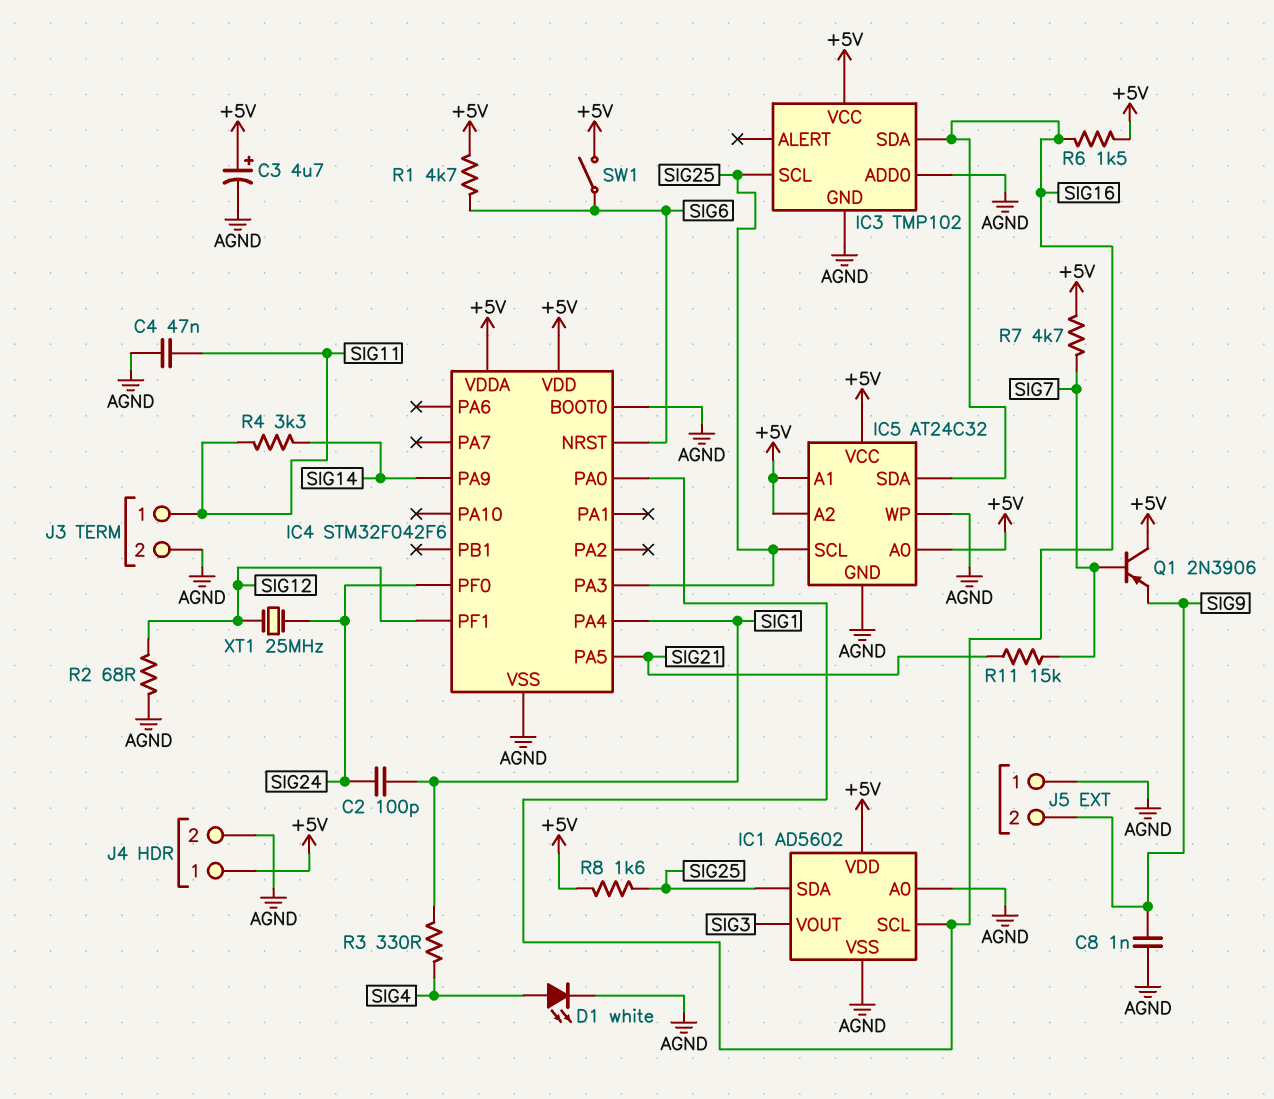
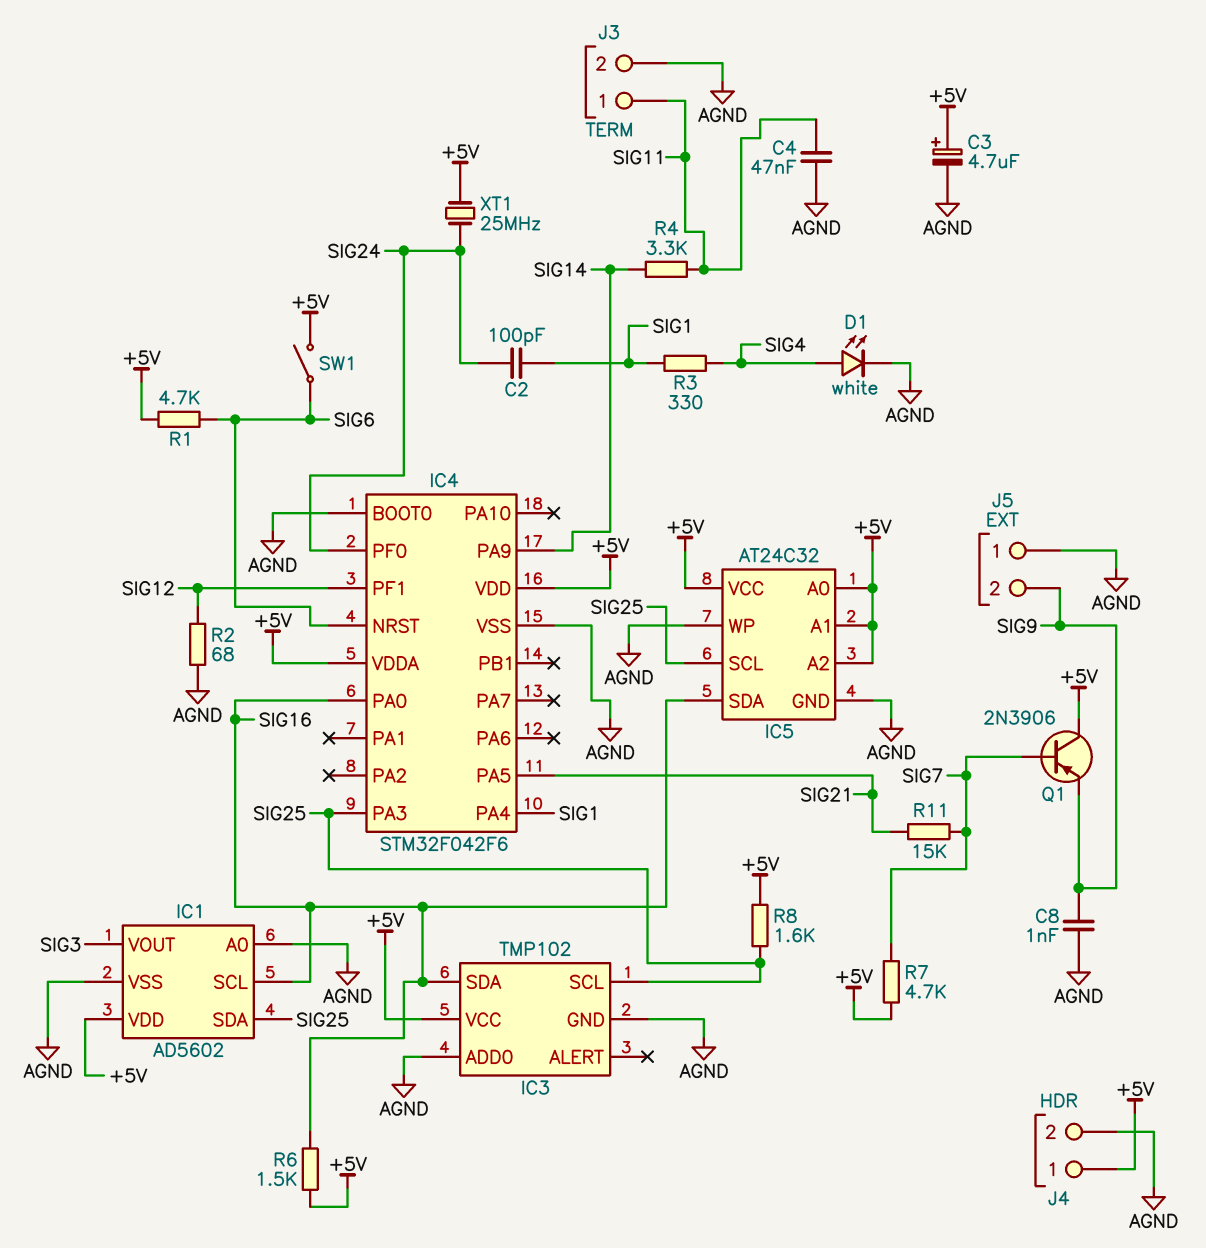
XT1: 25MHz (SIG12, SIG24) -> 25MHz (+5V, SIG24)

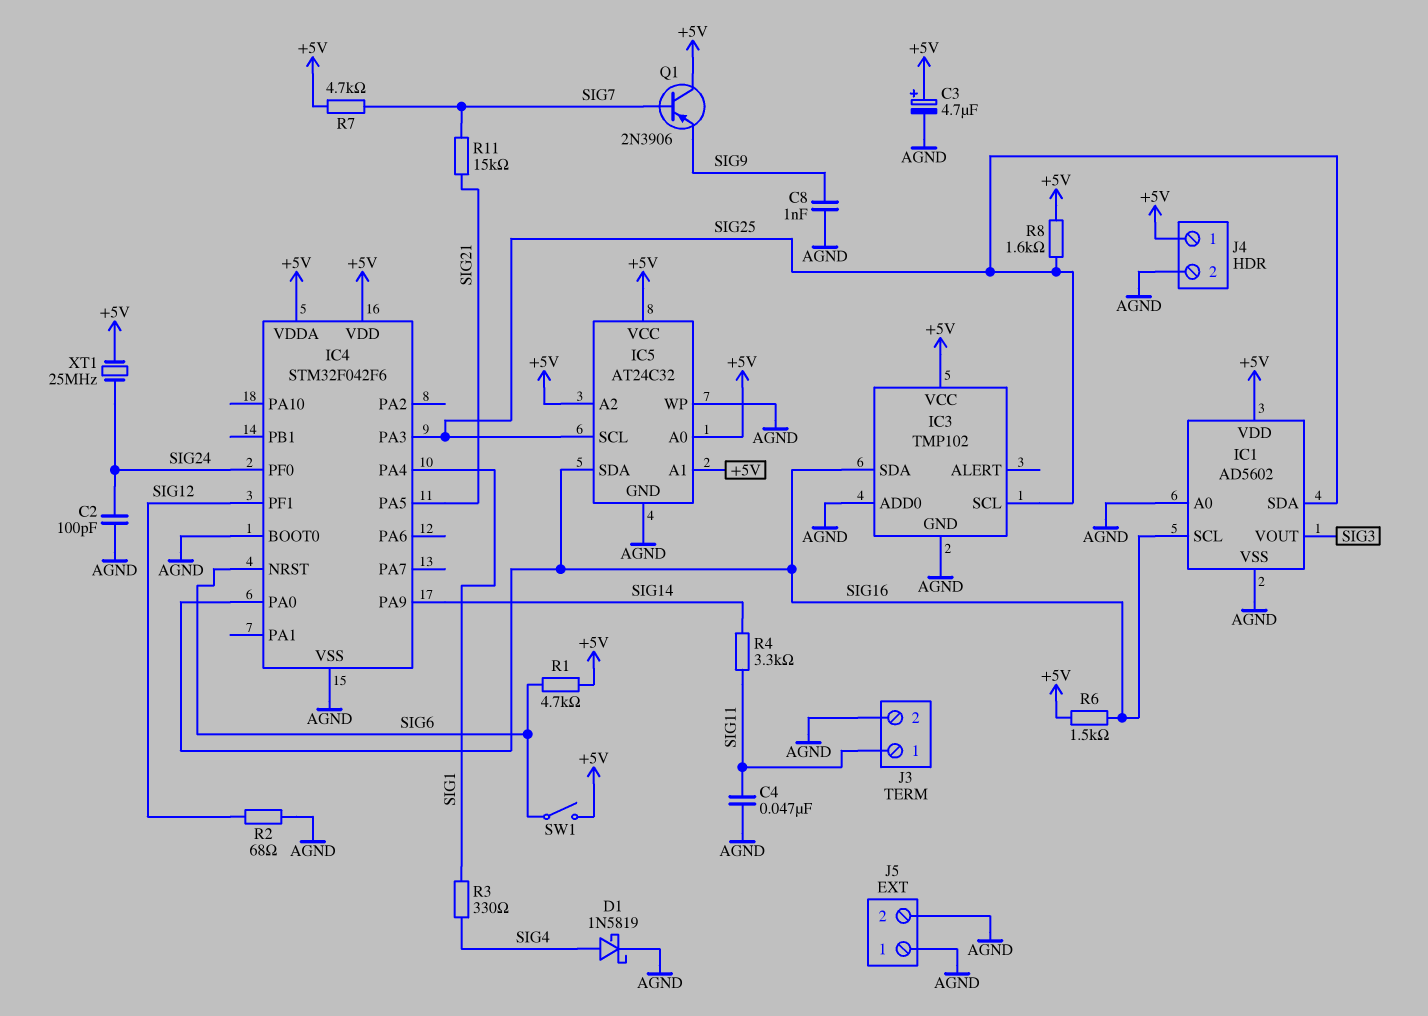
C2: 100pF (SIG1, SIG24) -> 100pF (AGND, SIG24)
D1: LED white (A SIG4, K AGND) -> schottky 1N5819 (A SIG4, K AGND)
J5 pin 2: SIG9 -> AGND

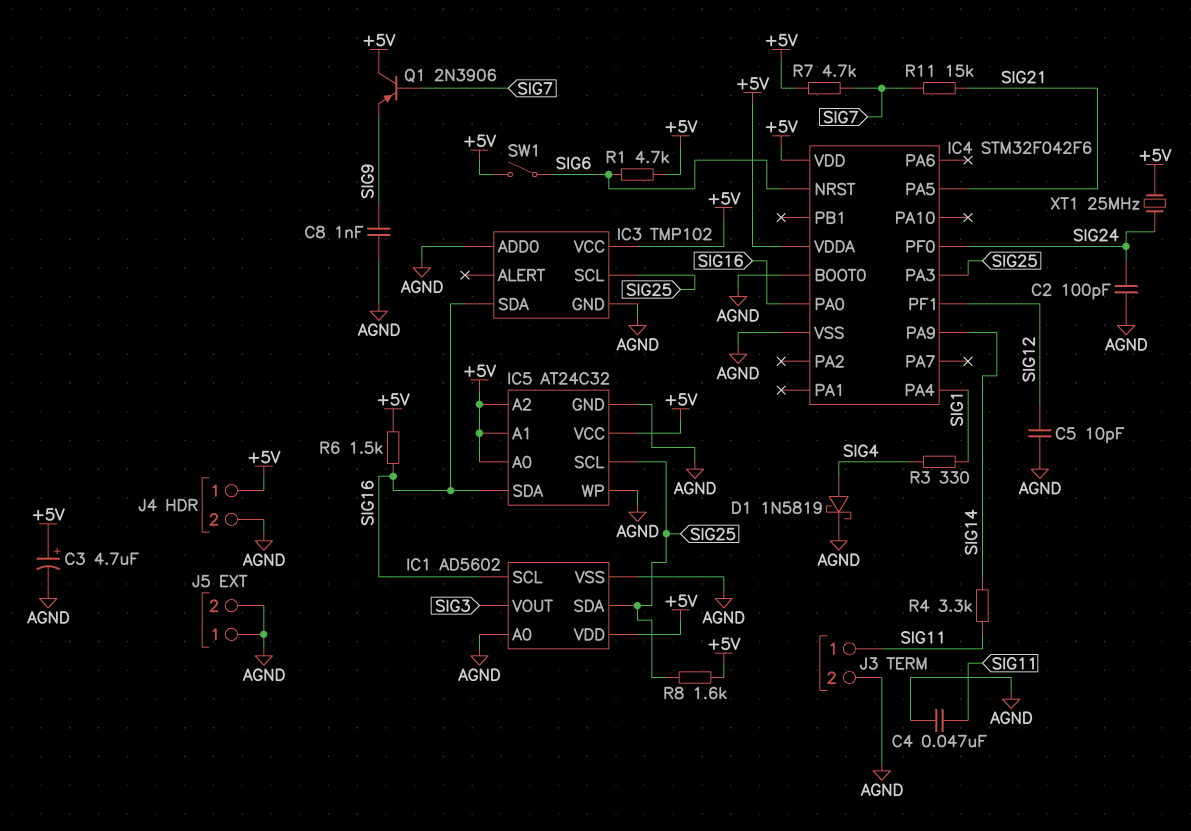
C5: none -> 10pF (AGND, SIG12)
R2: 68 (AGND, SIG12) -> none

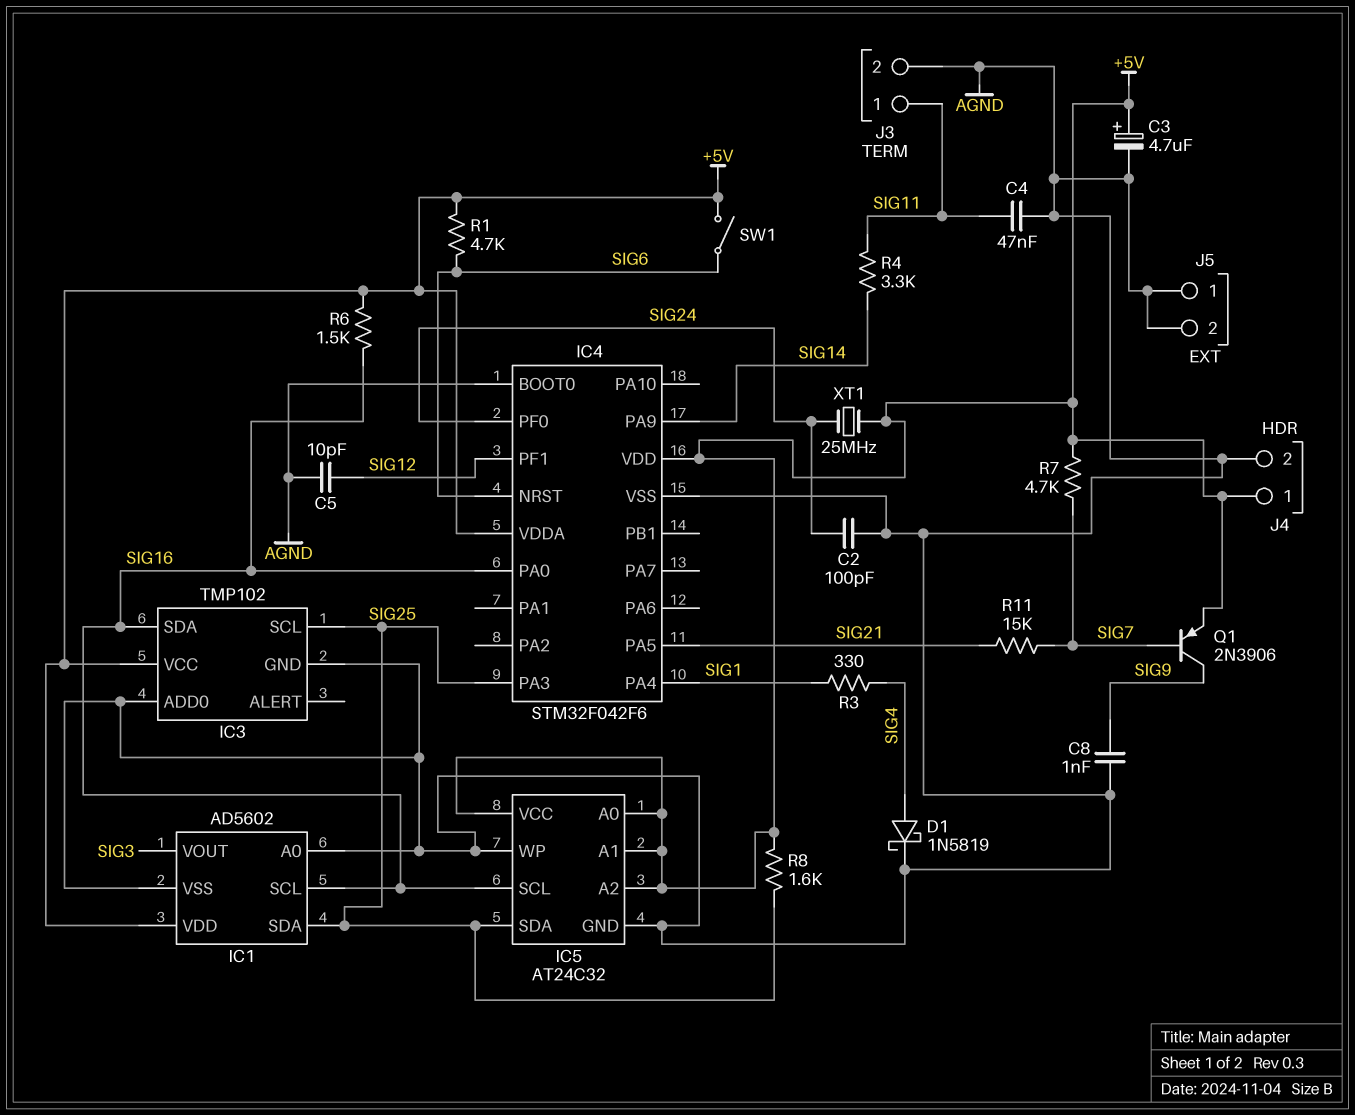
IC5 pin SCL: SIG25 -> SIG16
IC5 pin SDA: SIG16 -> SIG25
Q1: PNP 2N3906 (B SIG7, C +5V, E SIG9) -> PNP 2N3906 (B SIG7, C SIG9, E +5V)

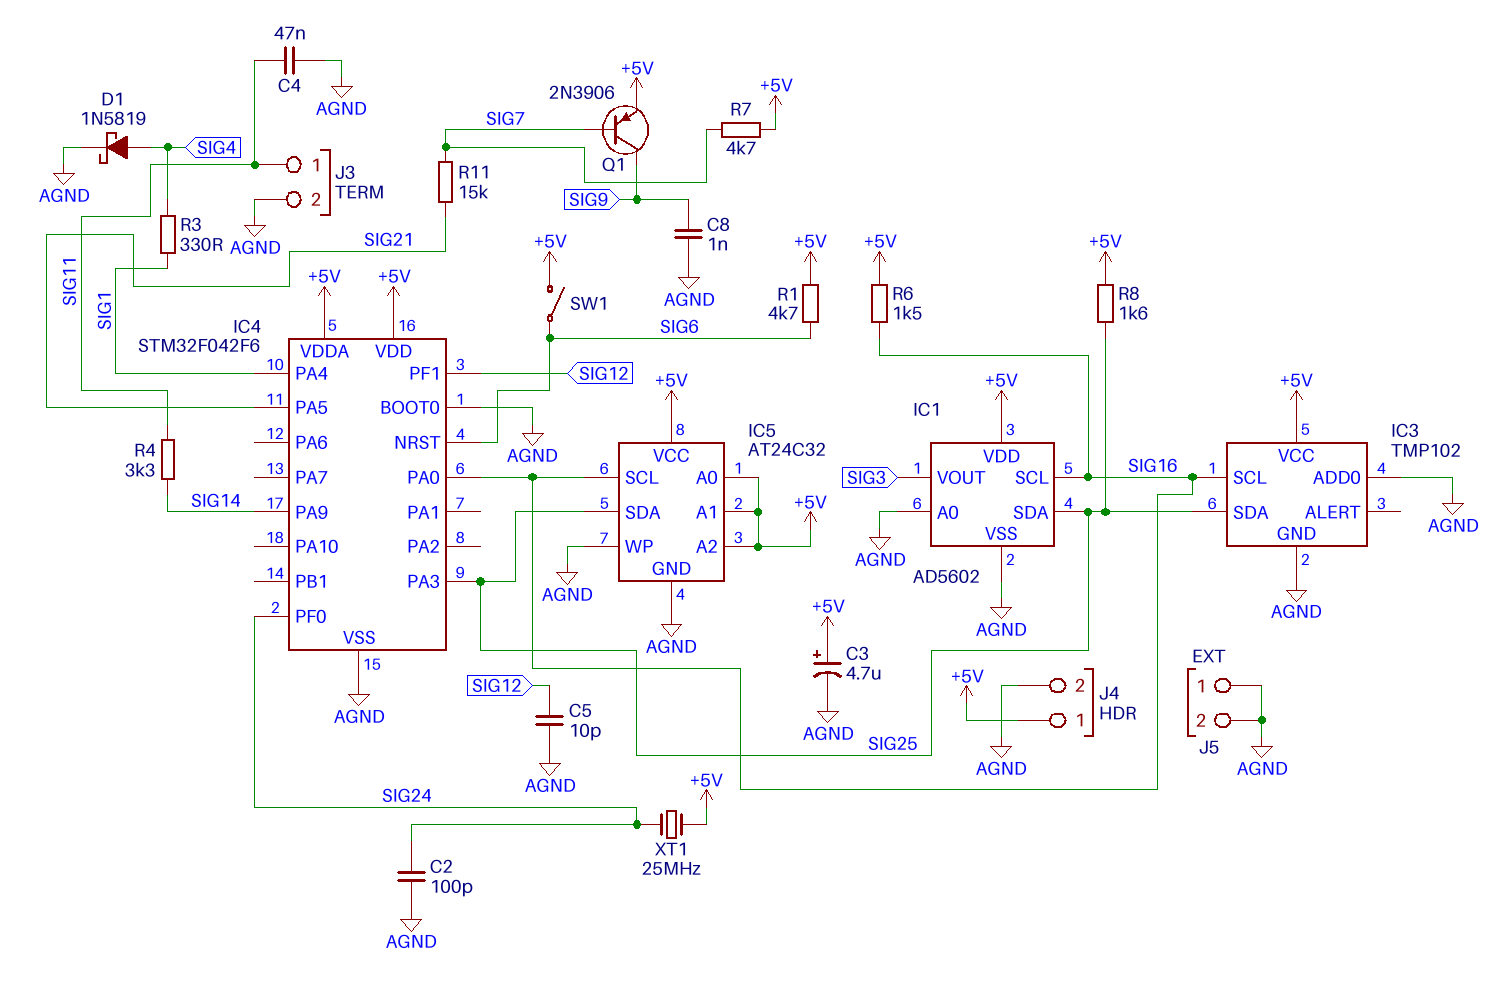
IC3 pin SCL: SIG25 -> SIG16
IC3 pin SDA: SIG16 -> SIG25

